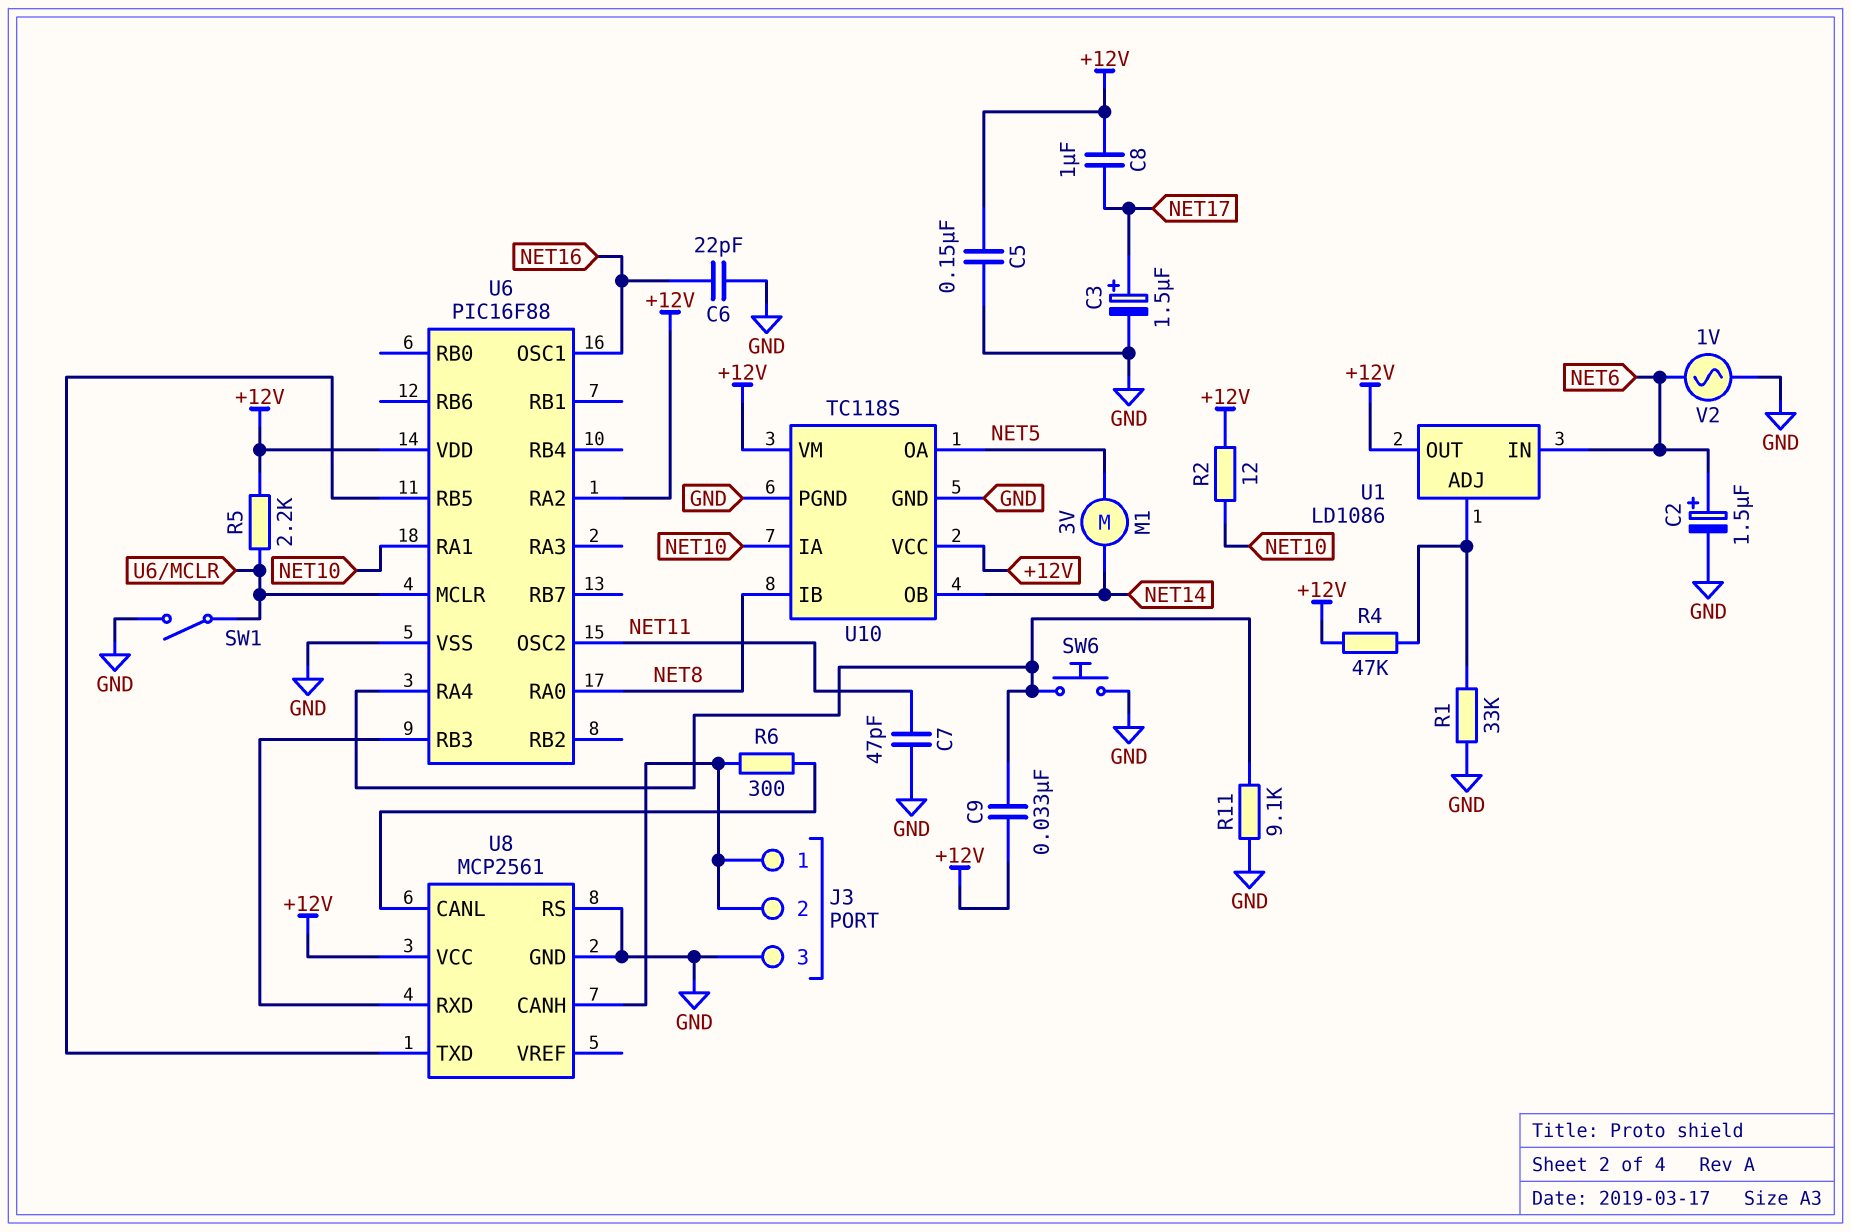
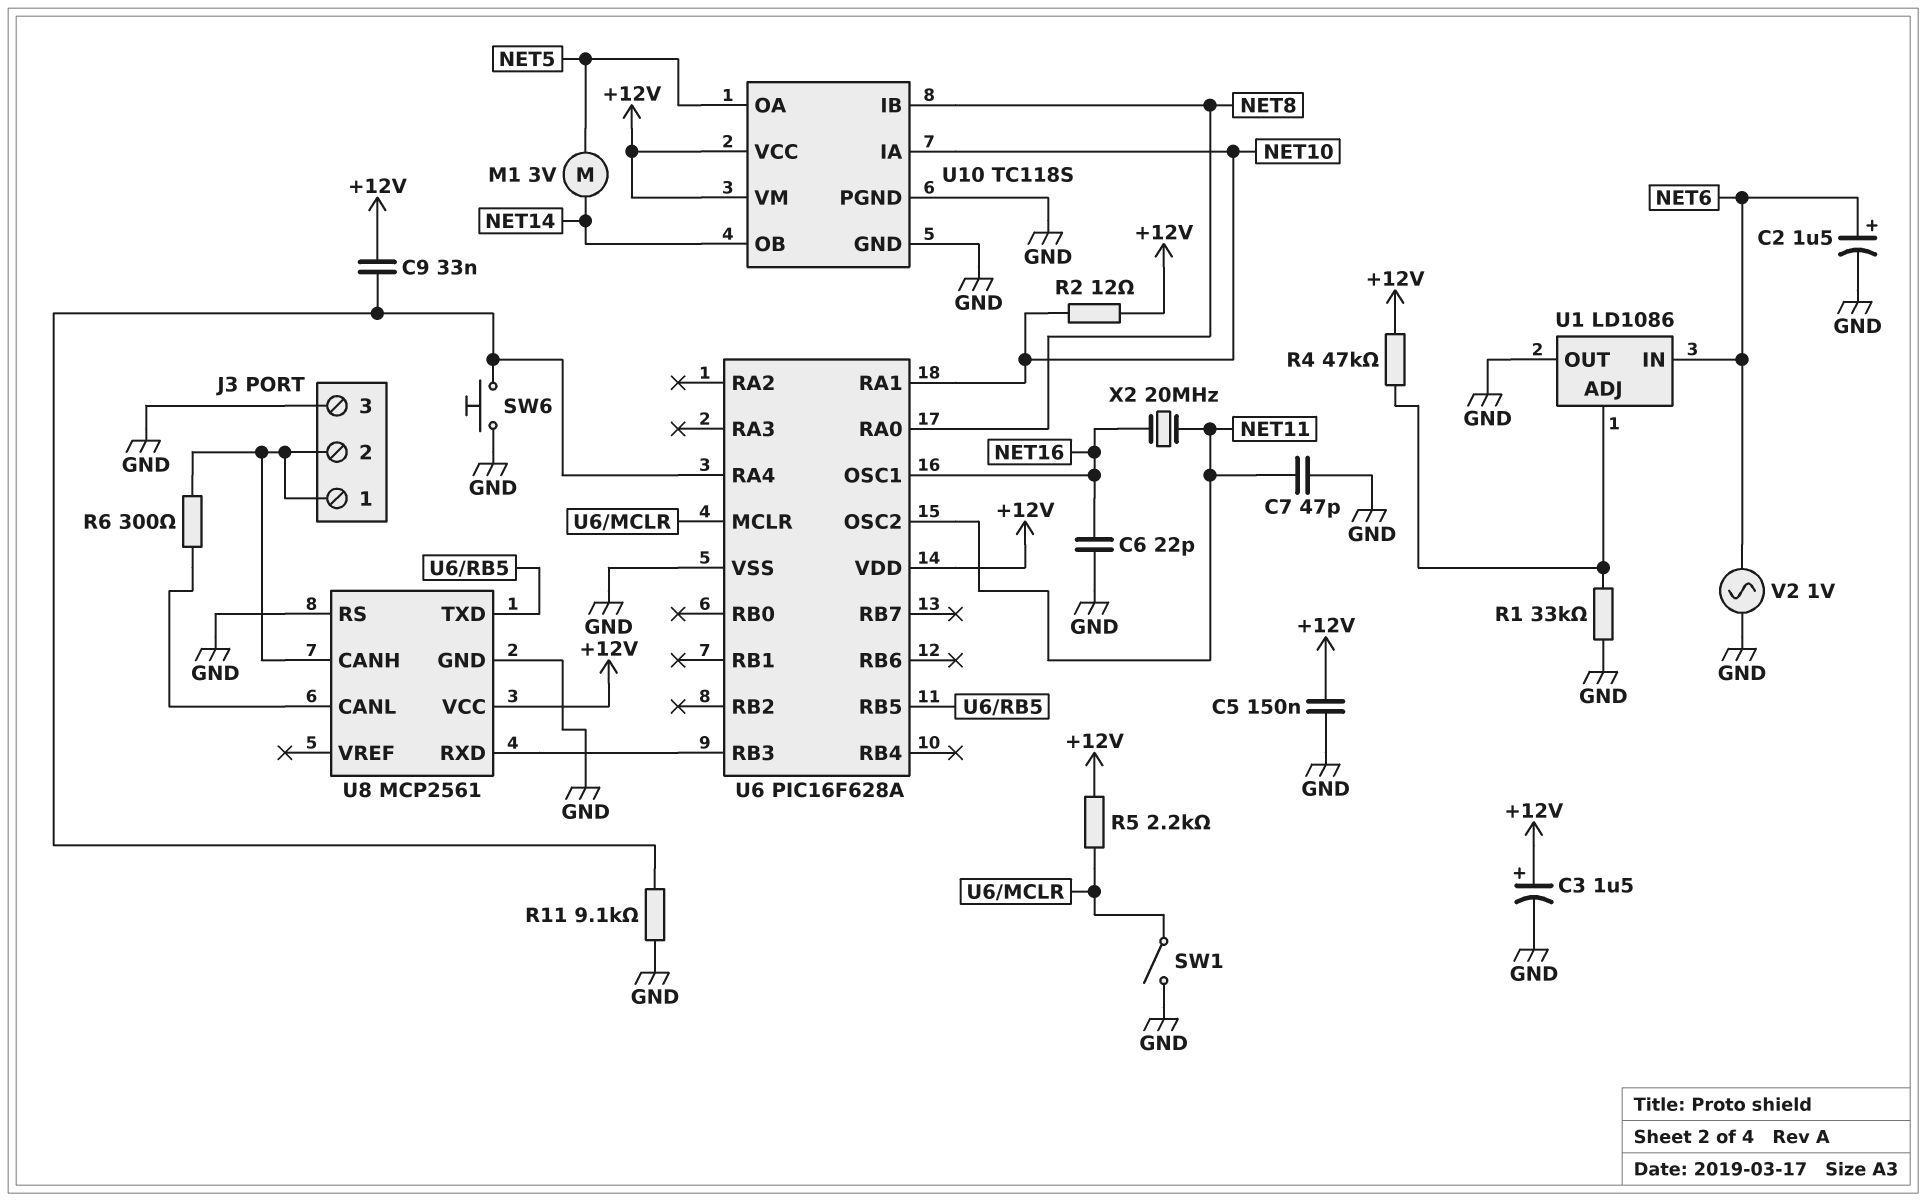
C3: 1.5uF (plus NET17, minus GND) -> 1.5uF (plus +12V, minus GND)
C8: 1uF (+12V, NET17) -> none
U1 pin OUT: +12V -> GND
U6: PIC16F88 -> PIC16F628A
U6 pin RA2: +12V -> none
X2: none -> 20MHz (NET11, NET16)

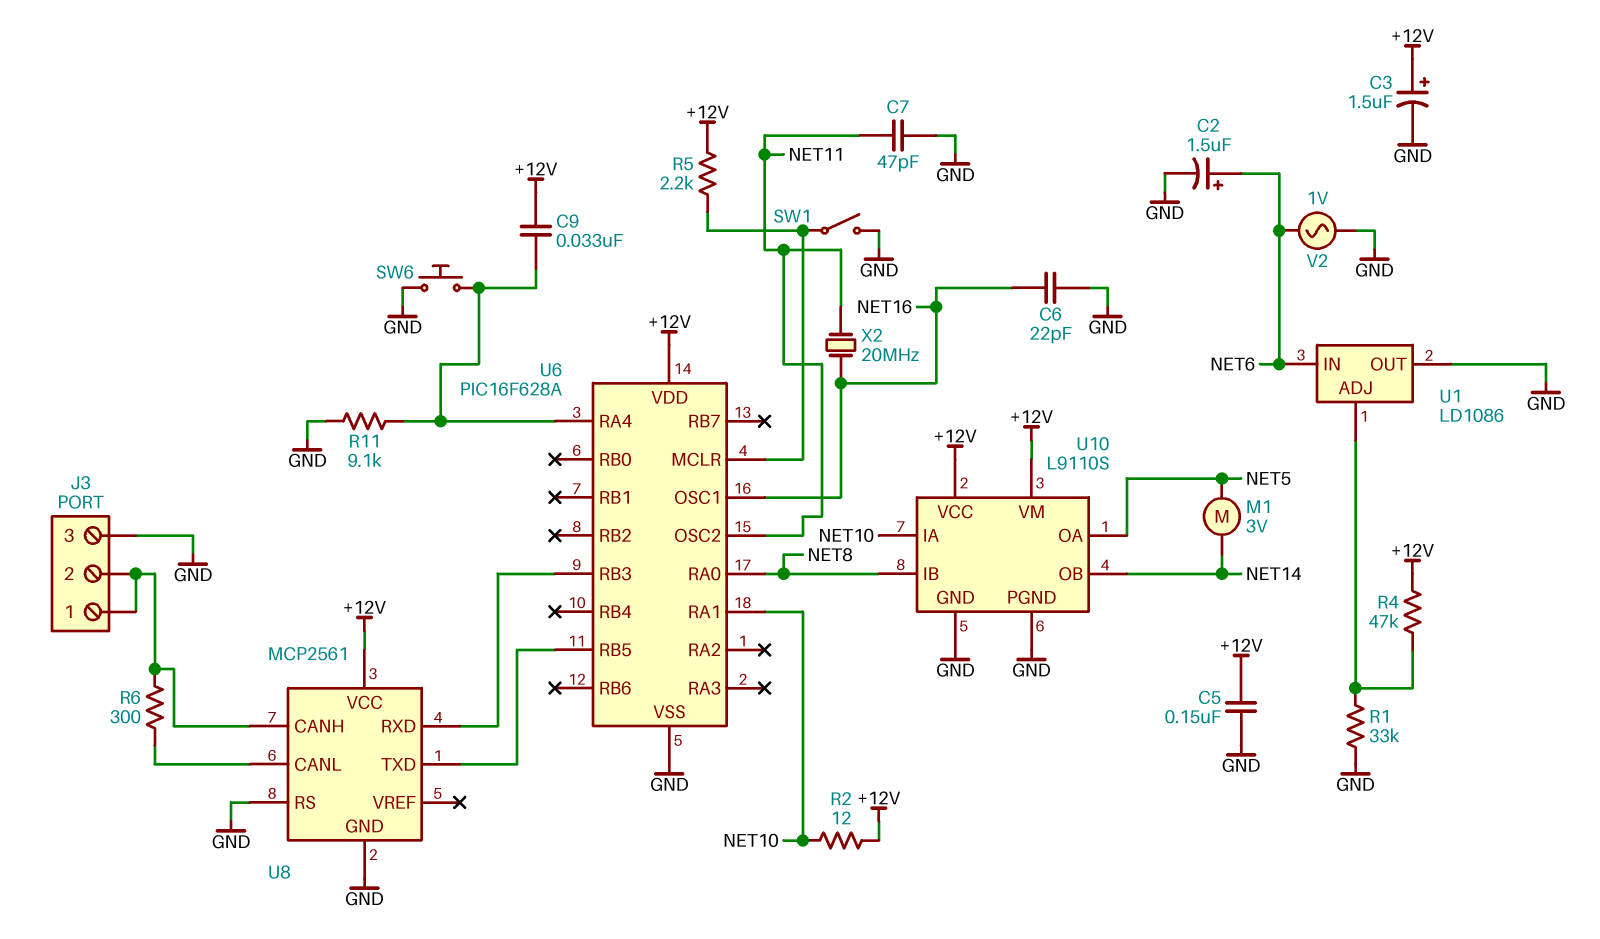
U10: TC118S -> L9110S

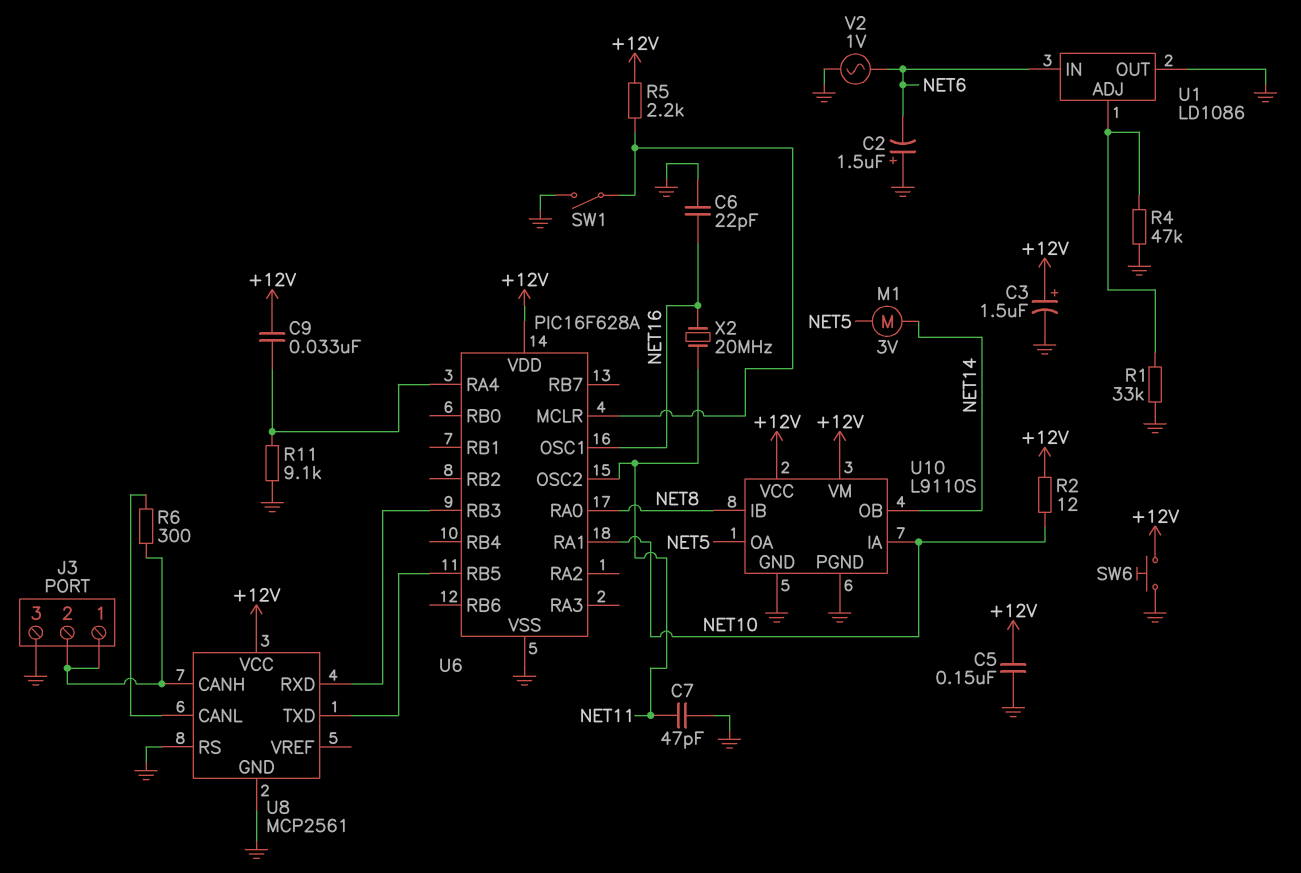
C2: 1.5uF (plus NET6, minus GND) -> 1.5uF (plus GND, minus NET6)
R4: 47k (+12V, U1/ADJ) -> 47k (GND, U1/ADJ)
SW6: button (GND, U6/RA4) -> button (+12V, GND)

